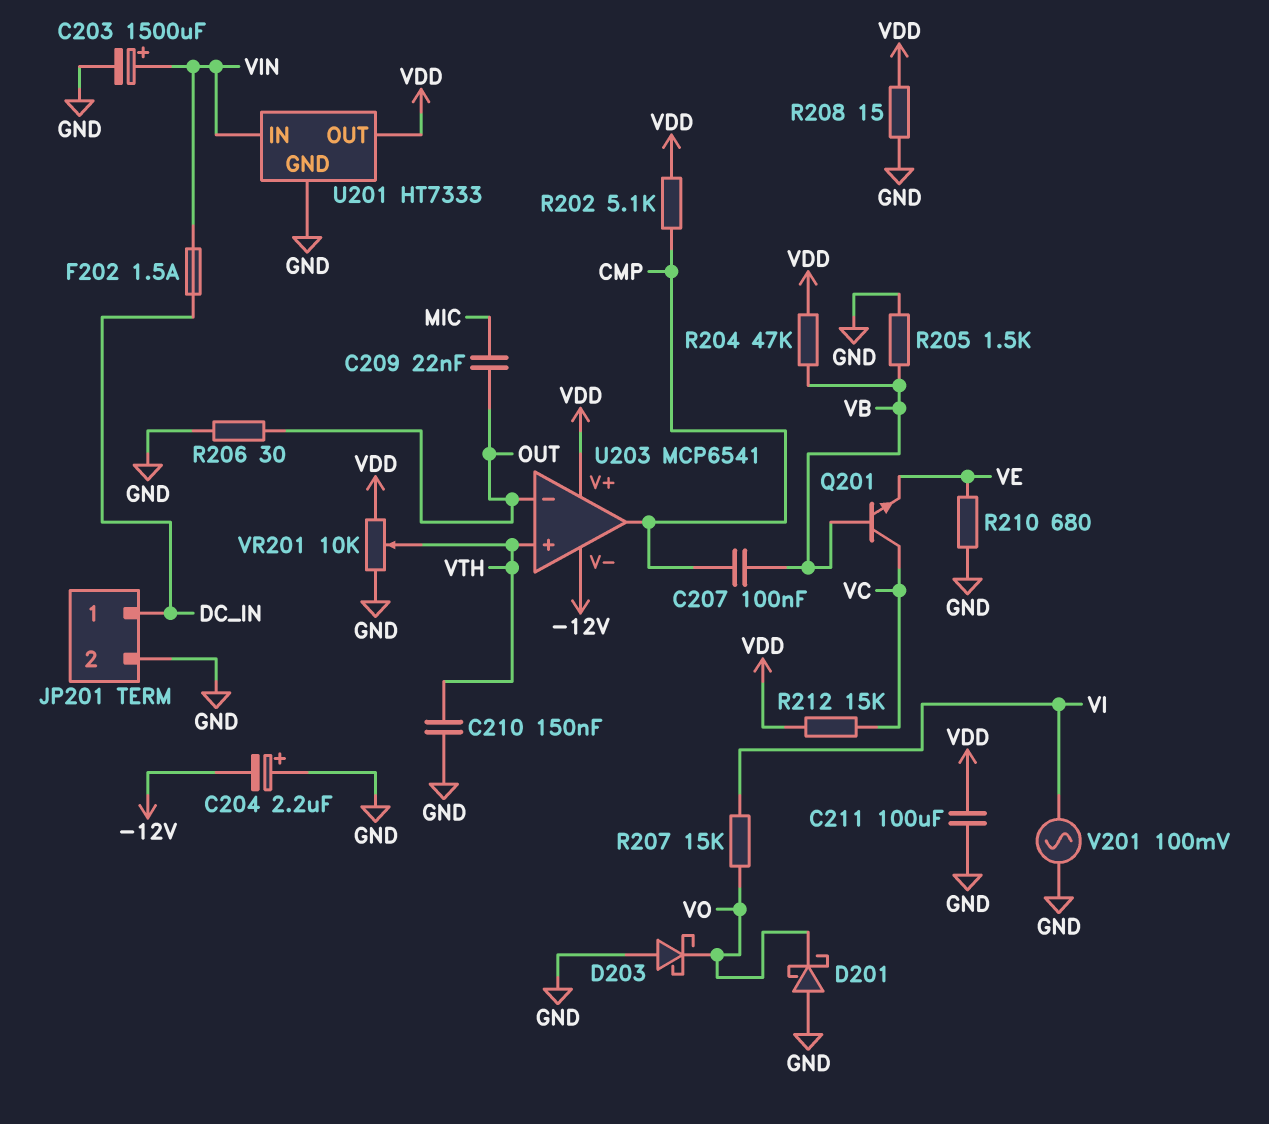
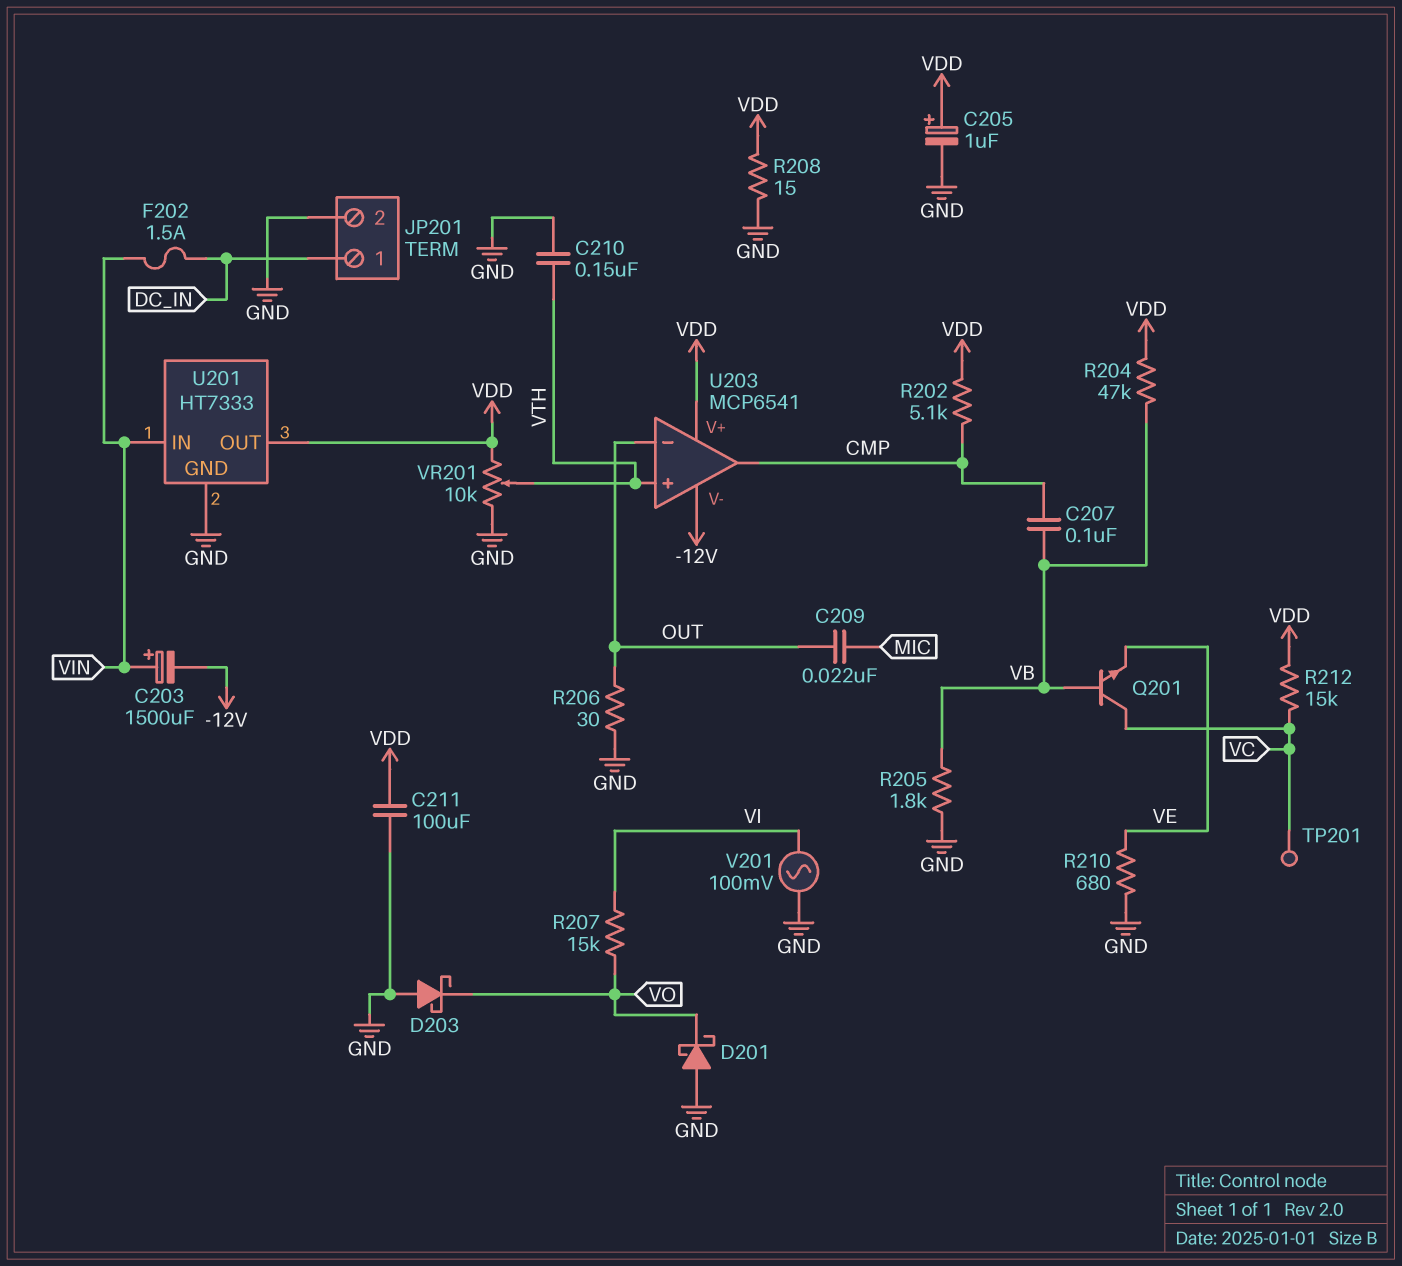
C203: 1500uF (plus VIN, minus GND) -> 1500uF (plus VIN, minus -12V)
C204: 2.2uF (plus GND, minus -12V) -> none
C205: none -> 1uF (plus VDD, minus GND)
R205: 1.5k (GND, VB) -> 1.8k (GND, VB)
TP201: none -> test point (VC)

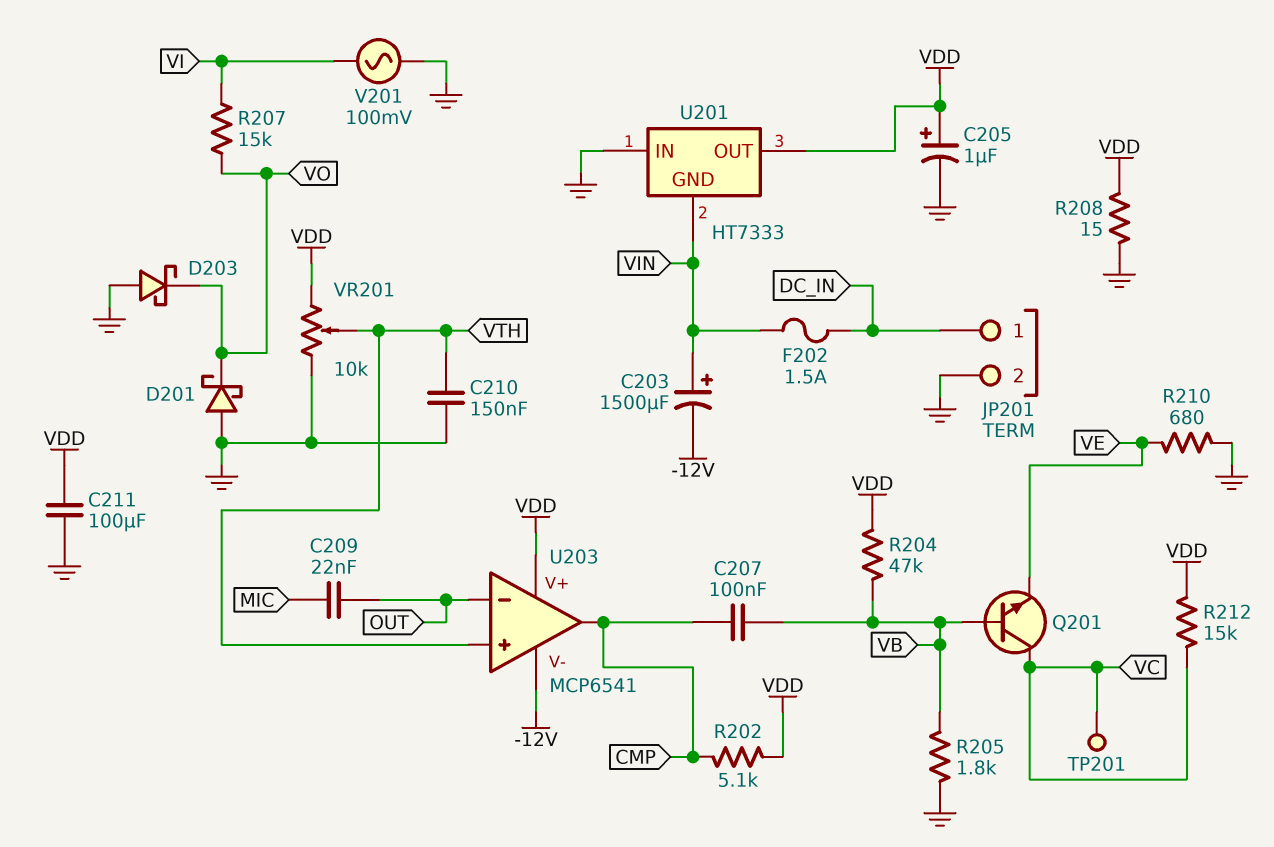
R206: 30 (GND, OUT) -> none
U201 pin GND: GND -> VIN
U201 pin IN: VIN -> GND

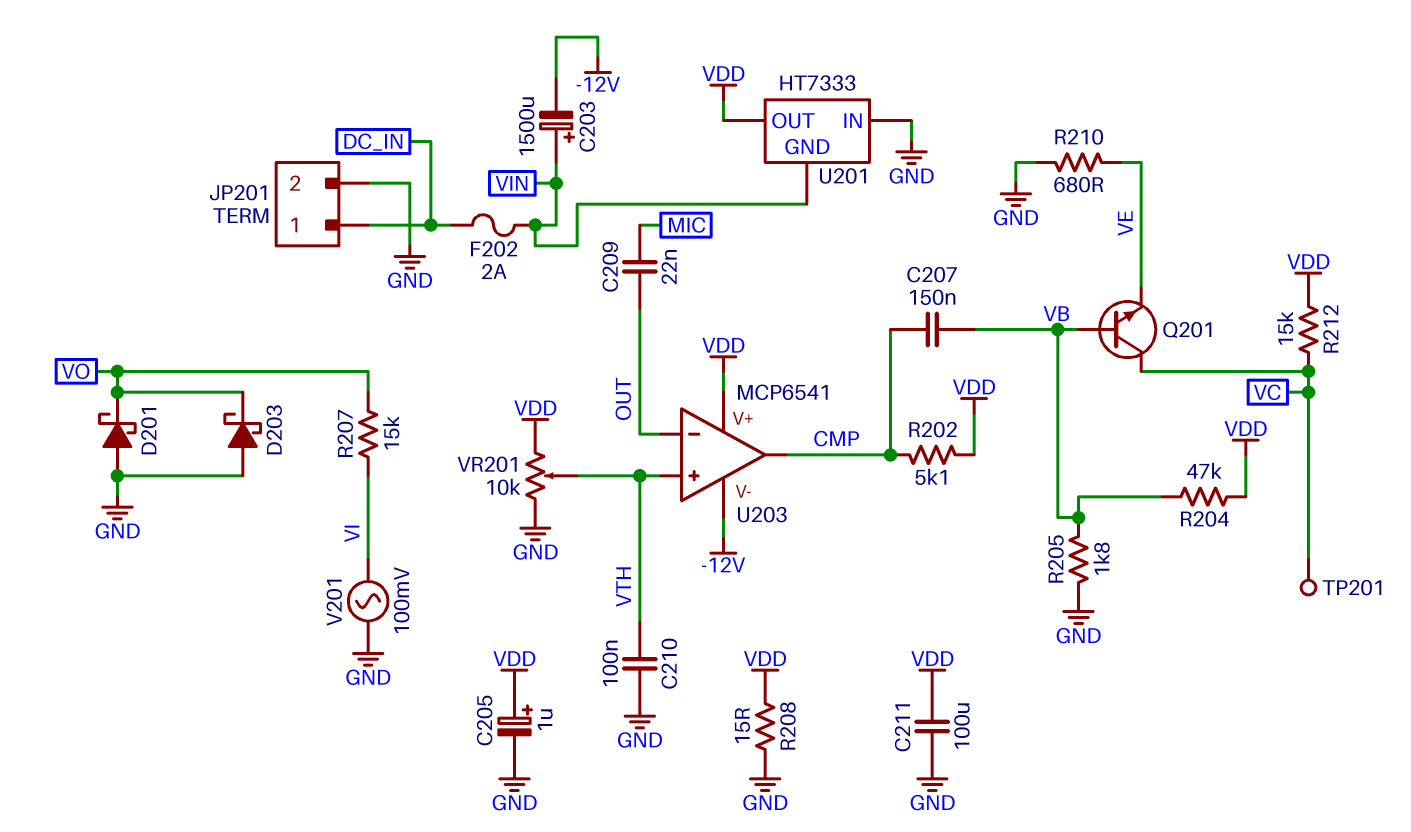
C207: 100nF (CMP, VB) -> 150nF (CMP, VB)
C210: 150nF (GND, VTH) -> 100nF (GND, VTH)
F202: 1.5A (DC_IN, VIN) -> 2A (DC_IN, VIN)

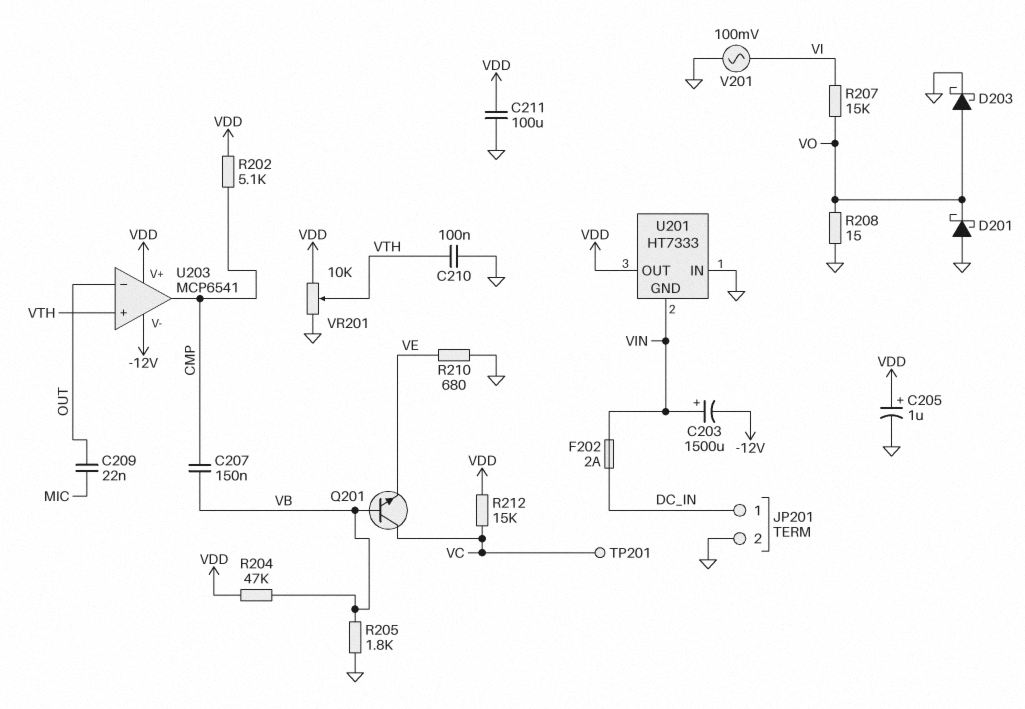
D203: schottky (A GND, K VO) -> schottky (A VO, K GND)
R208: 15 (GND, VDD) -> 15 (GND, VO)

